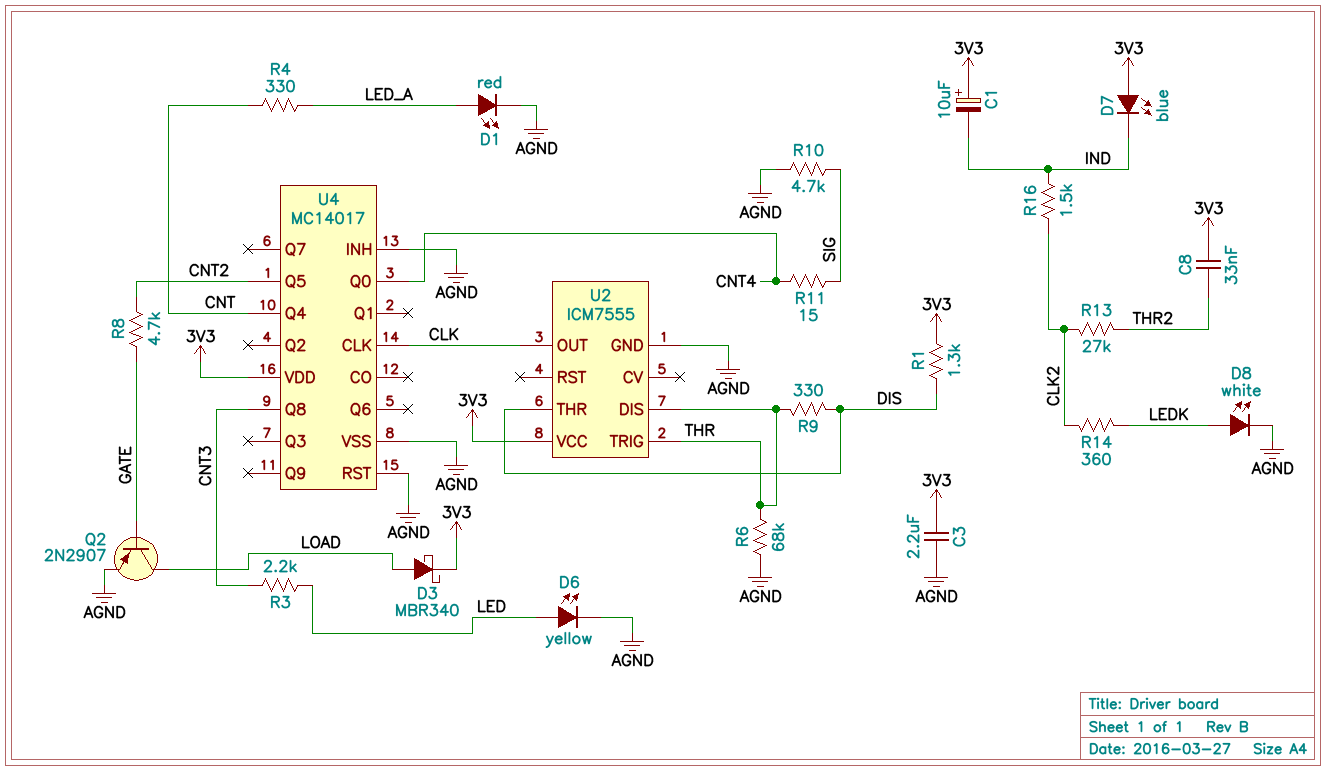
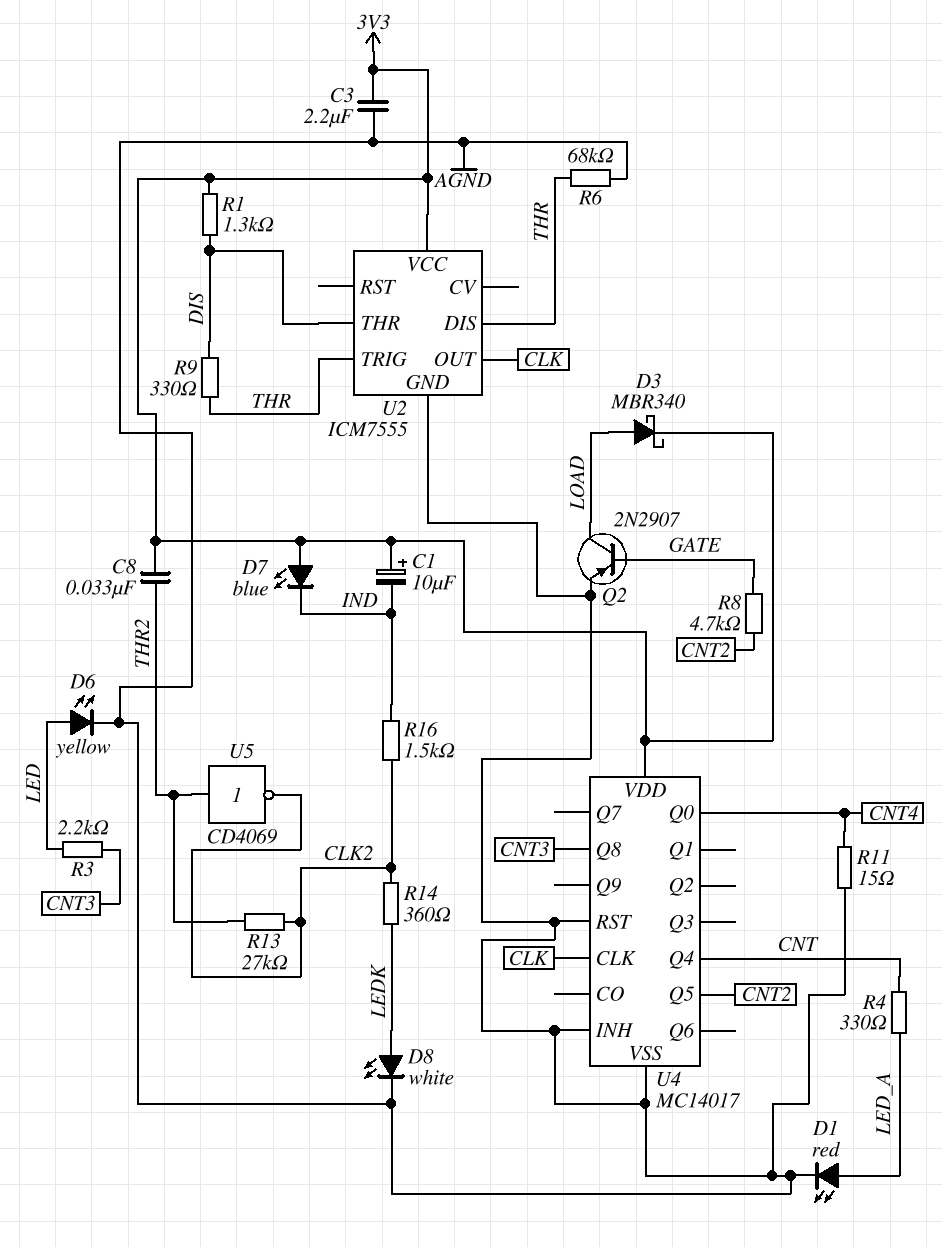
R10: 4.7k (AGND, SIG) -> none
R11: 15 (CNT4, SIG) -> 15 (AGND, CNT4)
U5: none -> NOT CD4069 (in THR2, out CLK2)

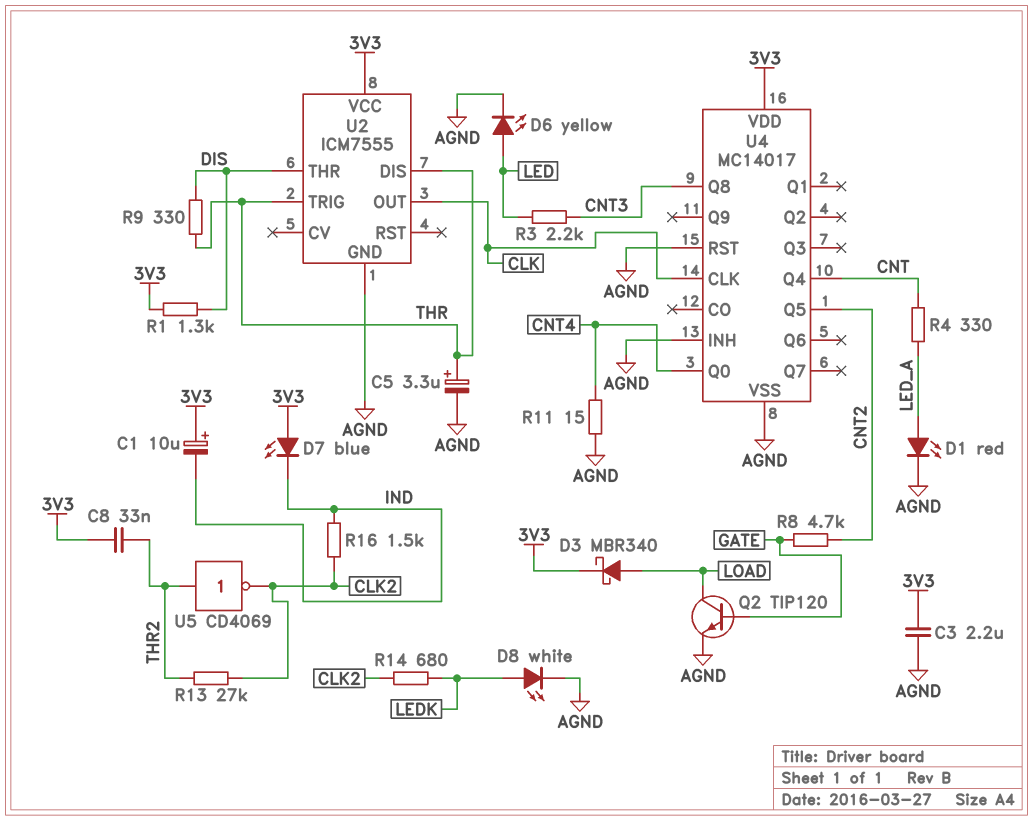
C5: none -> 3.3uF (plus THR, minus AGND)
Q2: PNP 2N2907 (B GATE, C LOAD, E AGND) -> NPN TIP120 (B GATE, C LOAD, E AGND)
R6: 68k (AGND, THR) -> none
R14: 360 (CLK2, LEDK) -> 680 (CLK2, LEDK)

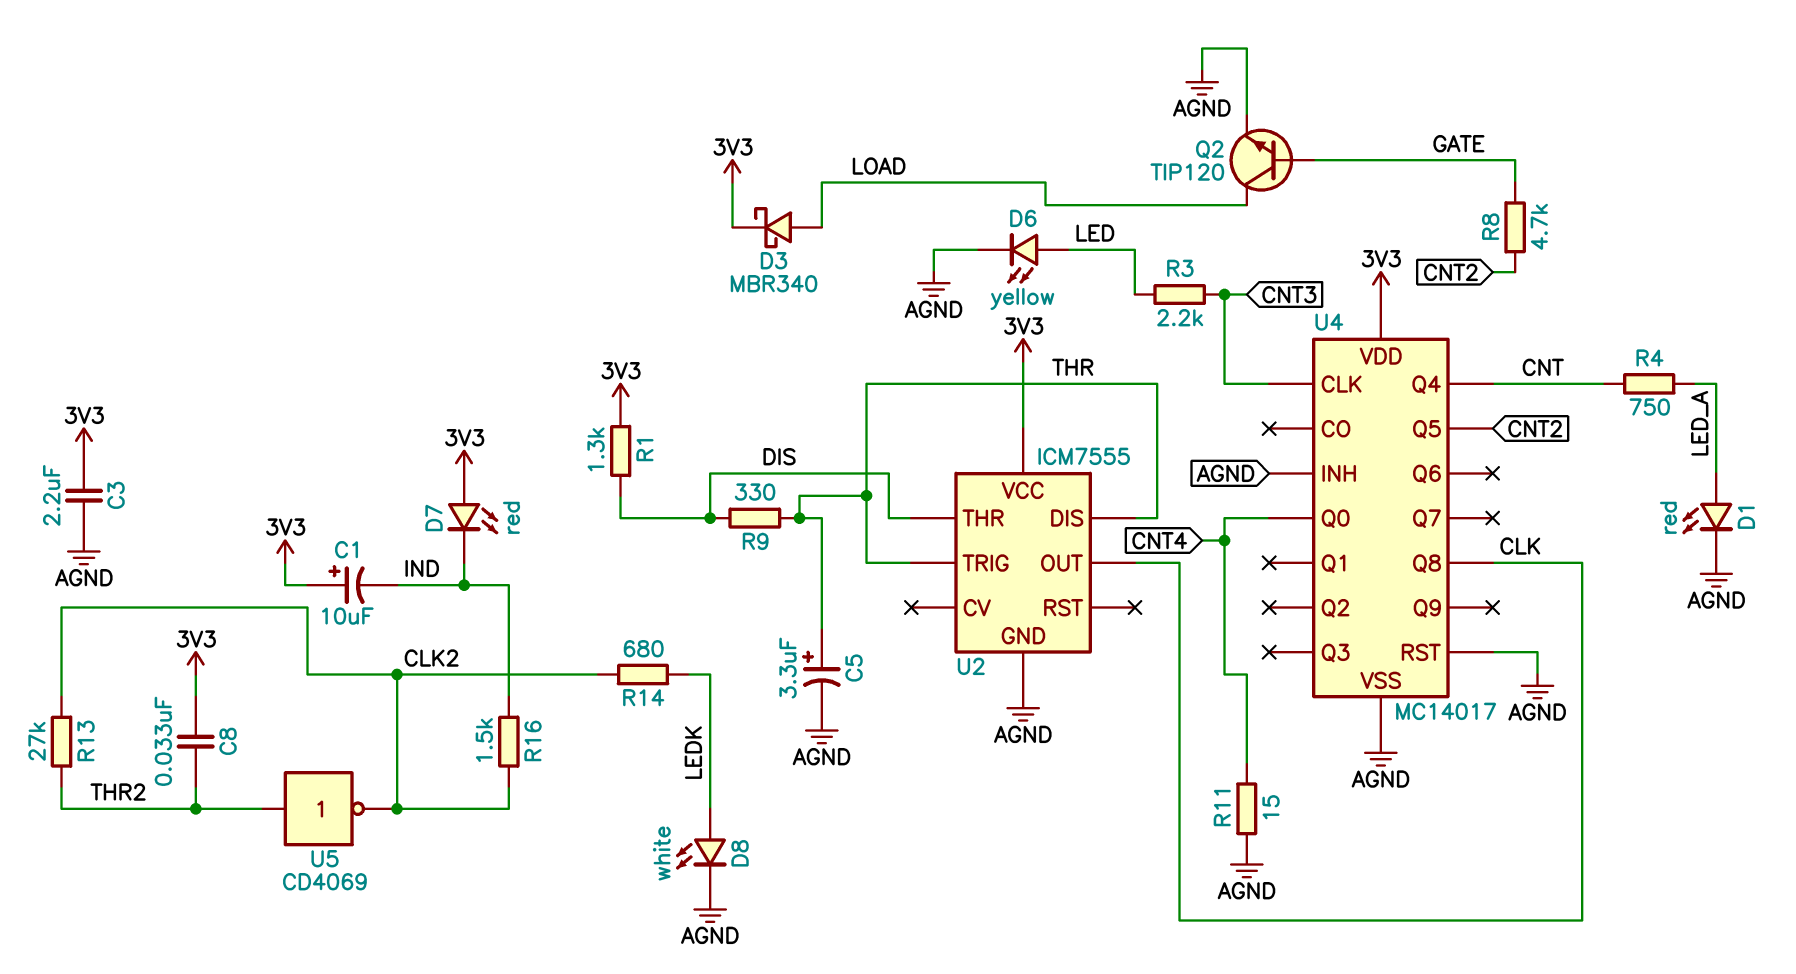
D7: LED blue (A 3V3, K IND) -> LED red (A 3V3, K IND)
R4: 330 (CNT, LED_A) -> 750 (CNT, LED_A)
U4 pin CLK: CLK -> CNT3
U4 pin Q8: CNT3 -> CLK

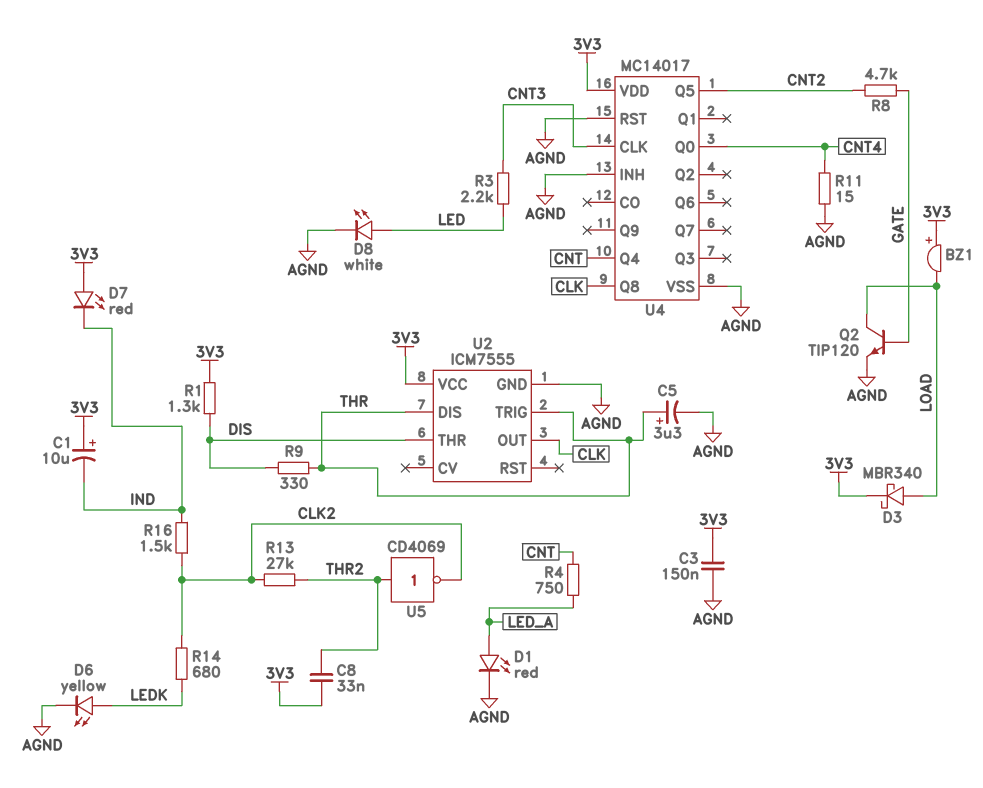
BZ1: none -> buzzer (plus 3V3, minus LOAD)
C3: 2.2uF (3V3, AGND) -> 150nF (3V3, AGND)
D6: LED yellow (A LED, K AGND) -> LED yellow (A LEDK, K AGND)
D8: LED white (A LEDK, K AGND) -> LED white (A LED, K AGND)

